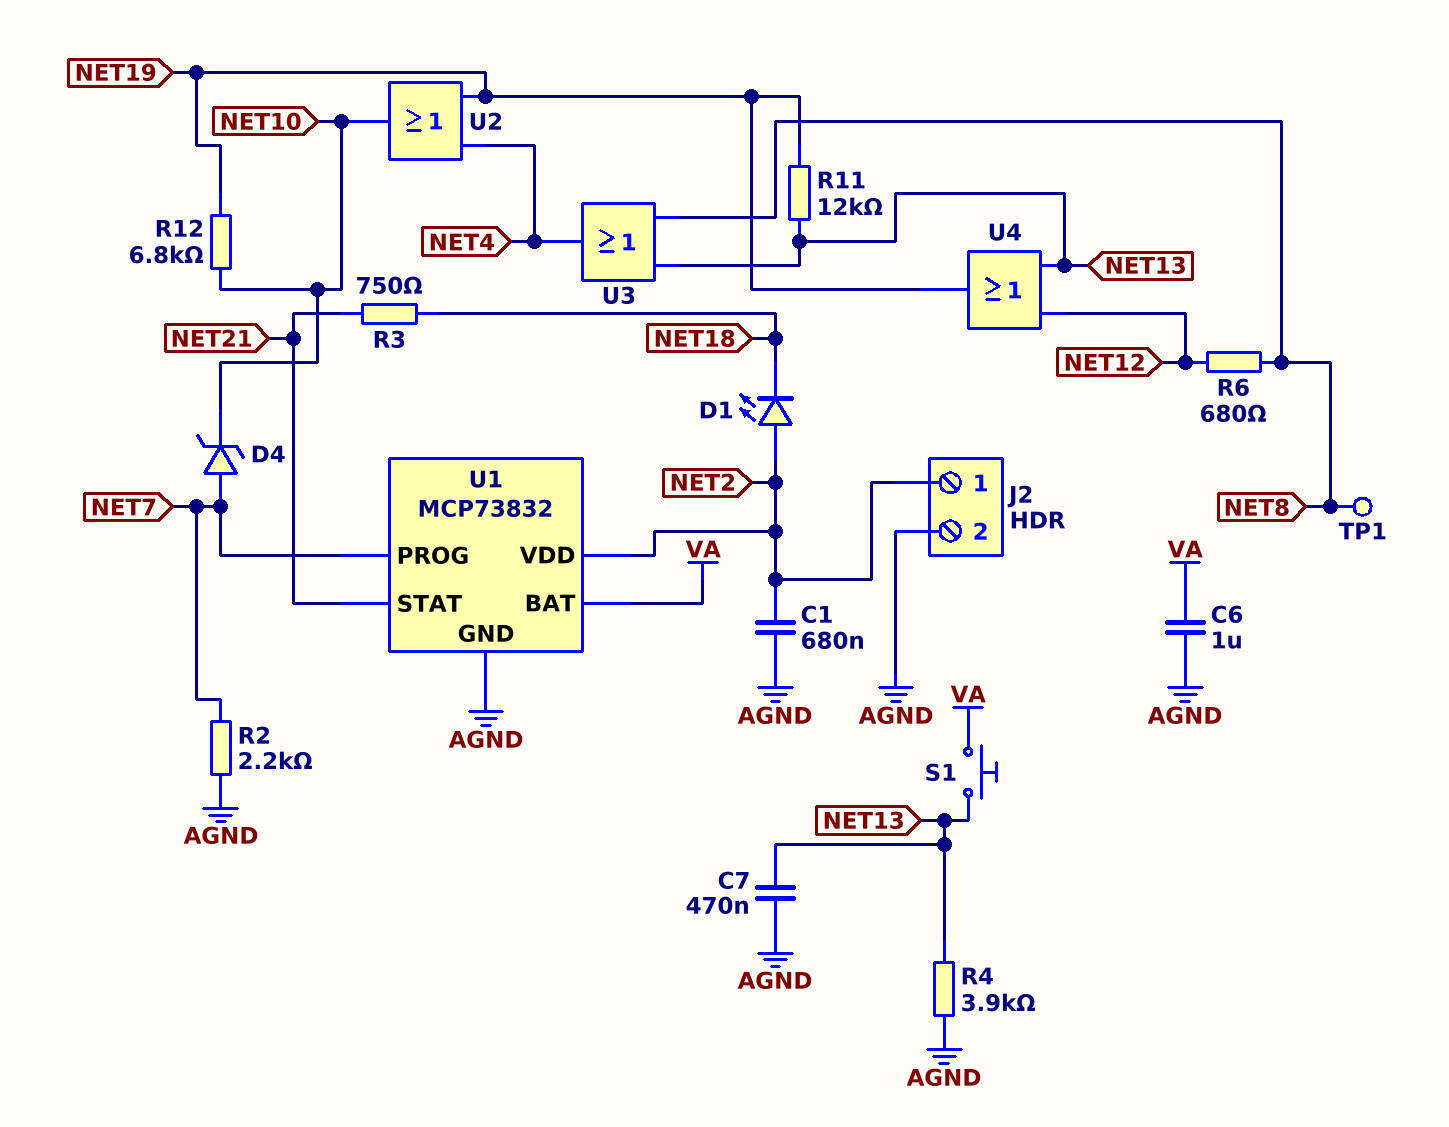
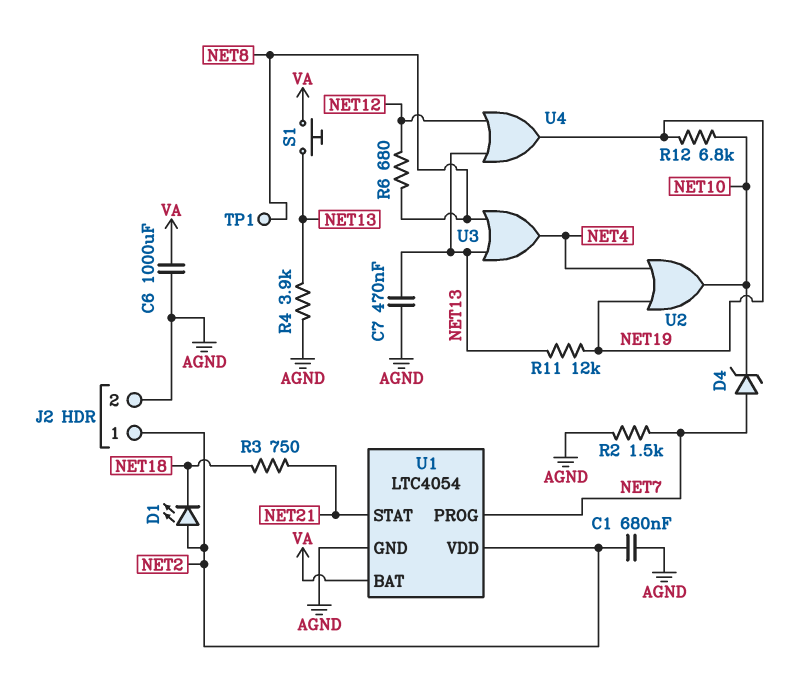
C6: 1uF (AGND, VA) -> 1000uF (AGND, VA)
R2: 2.2k (AGND, NET7) -> 1.5k (AGND, NET7)
U1: MCP73832 -> LTC4054

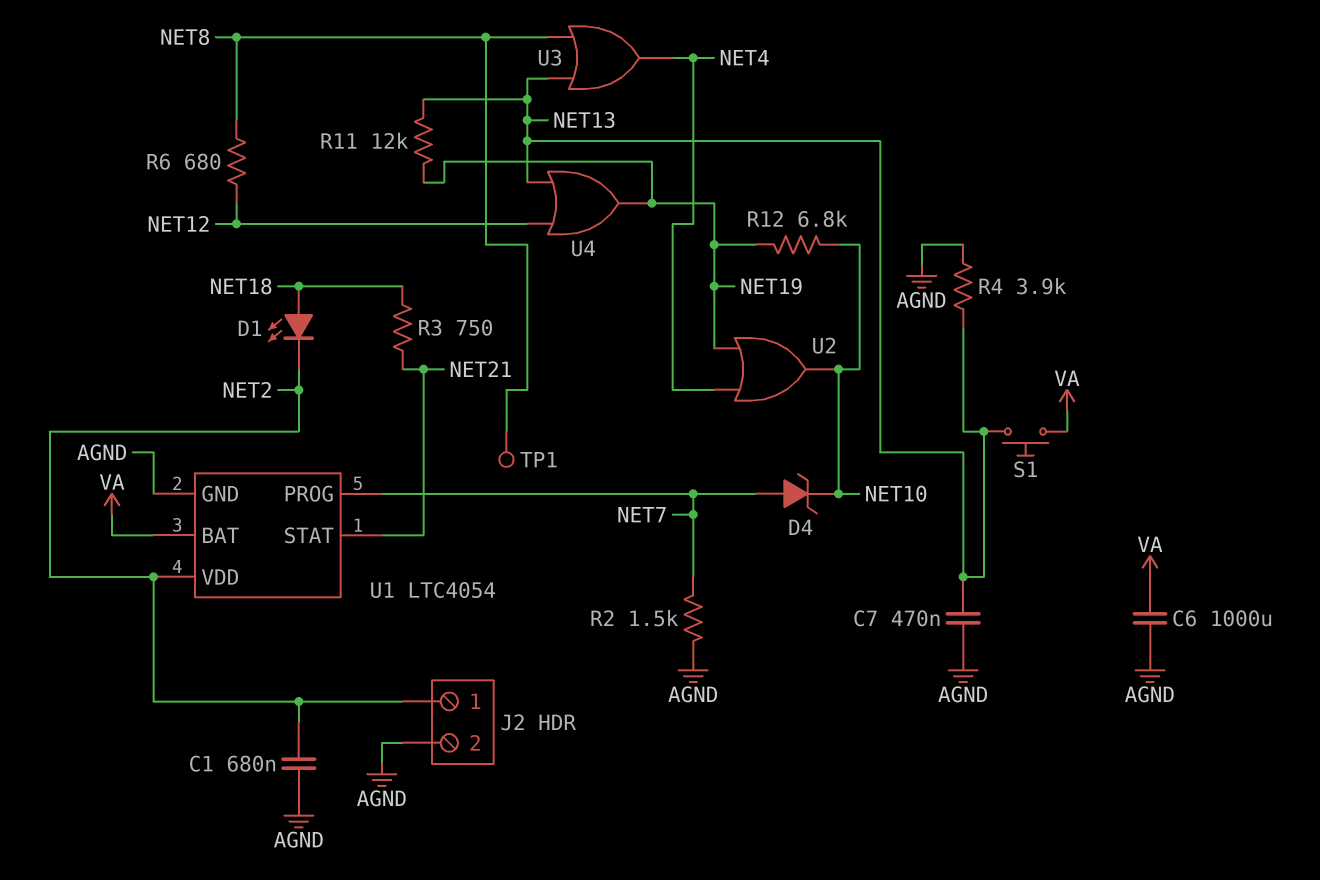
D1: LED (A NET2, K NET18) -> LED (A NET18, K NET2)

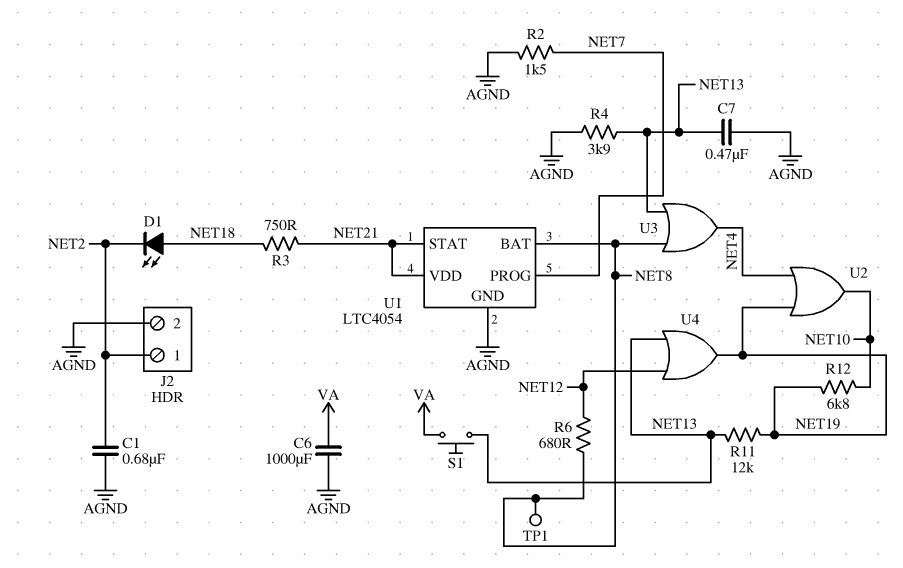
D4: zener (A NET7, K NET10) -> none
U1 pin BAT: VA -> NET8
U1 pin VDD: NET2 -> NET21

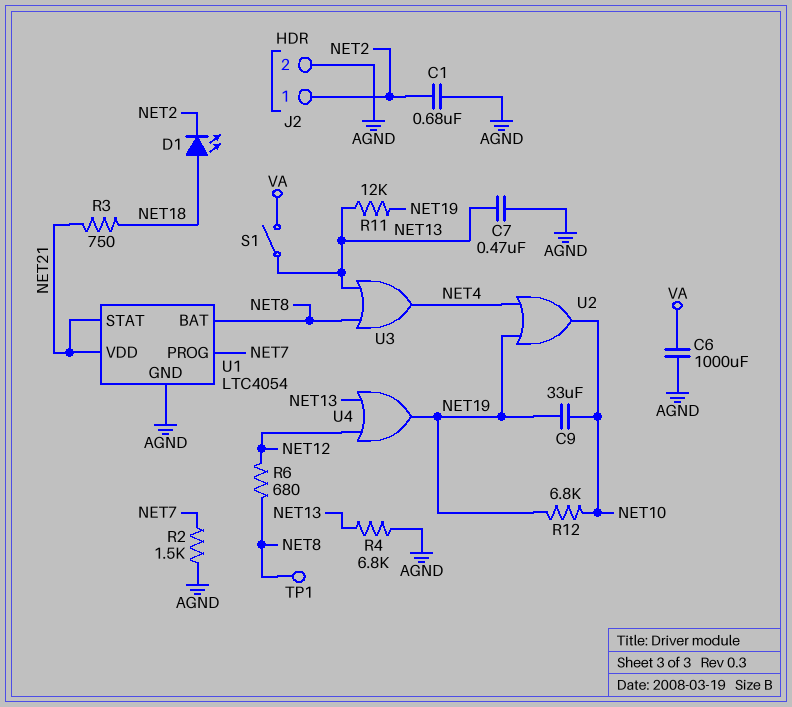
C9: none -> 33uF (NET10, NET19)
R4: 3.9k (AGND, NET13) -> 6.8k (AGND, NET13)
S1: button (NET13, VA) -> switch (NET13, VA)

